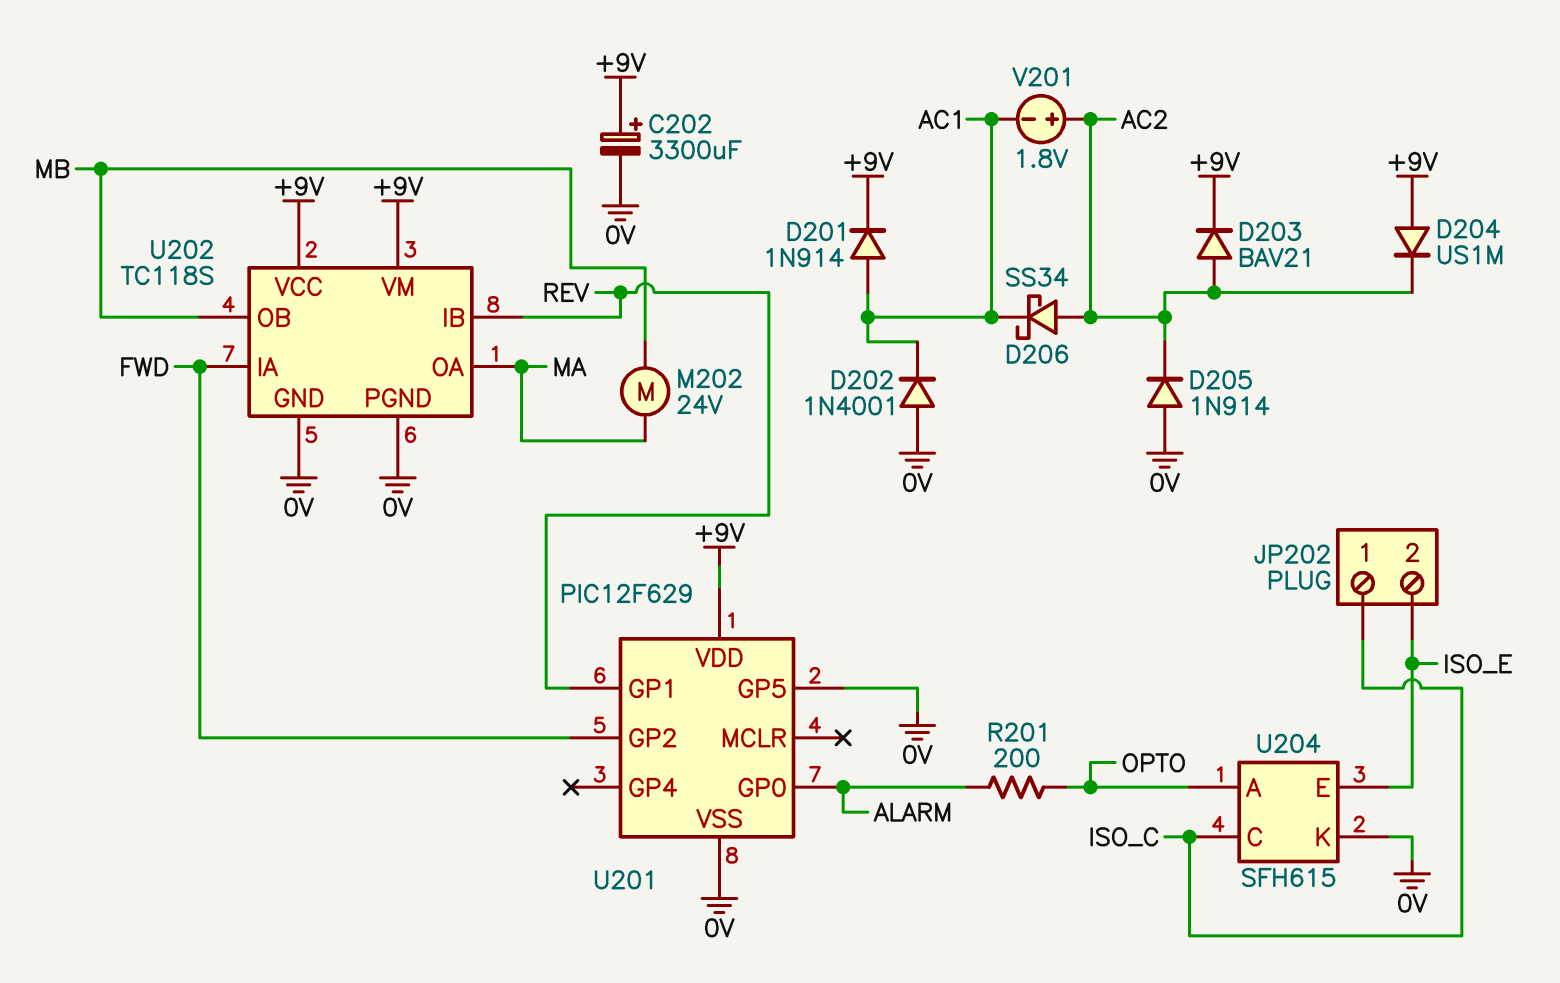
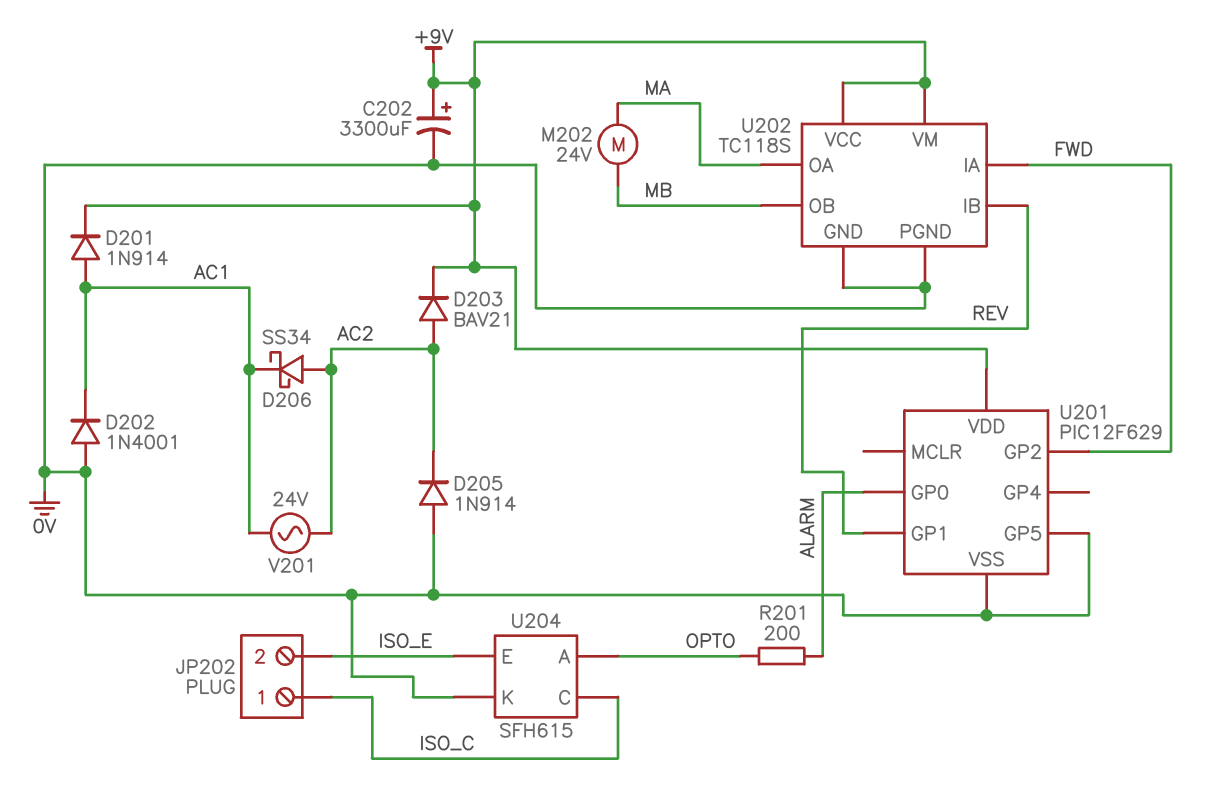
D204: diode US1M (A +9V, K AC2) -> none
V201: 1.8V (plus AC2, minus AC1) -> AC 24V (AC1, AC2)

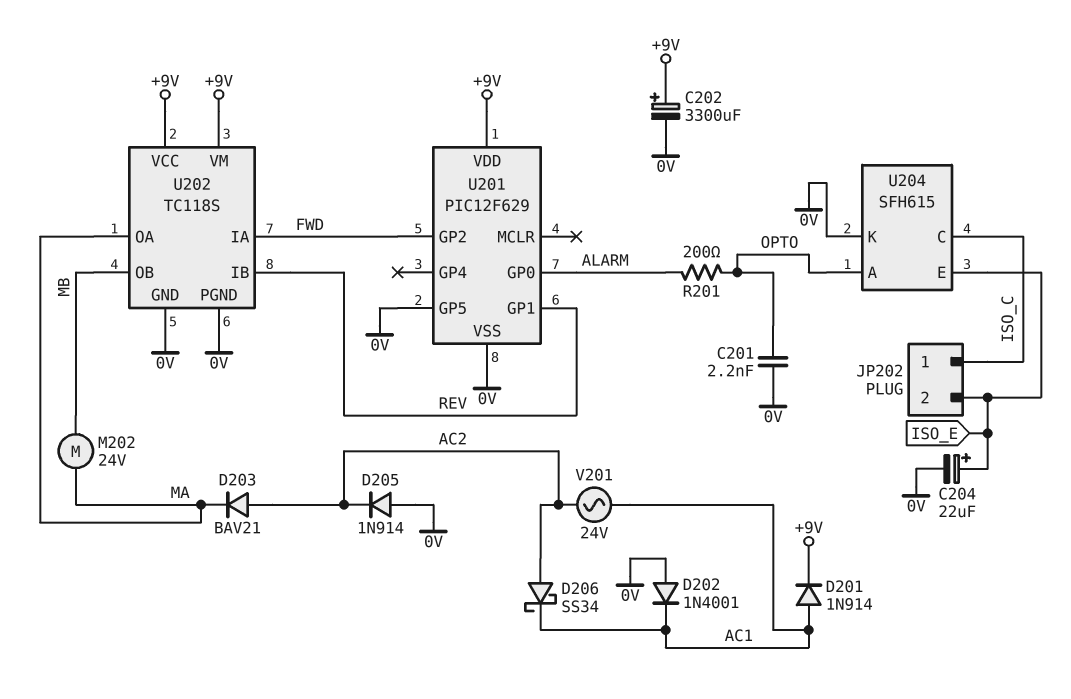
C201: none -> 2.2nF (0V, OPTO)
C204: none -> 22uF (plus ISO_E, minus 0V)
D203: diode BAV21 (A AC2, K +9V) -> diode BAV21 (A AC2, K MA)

